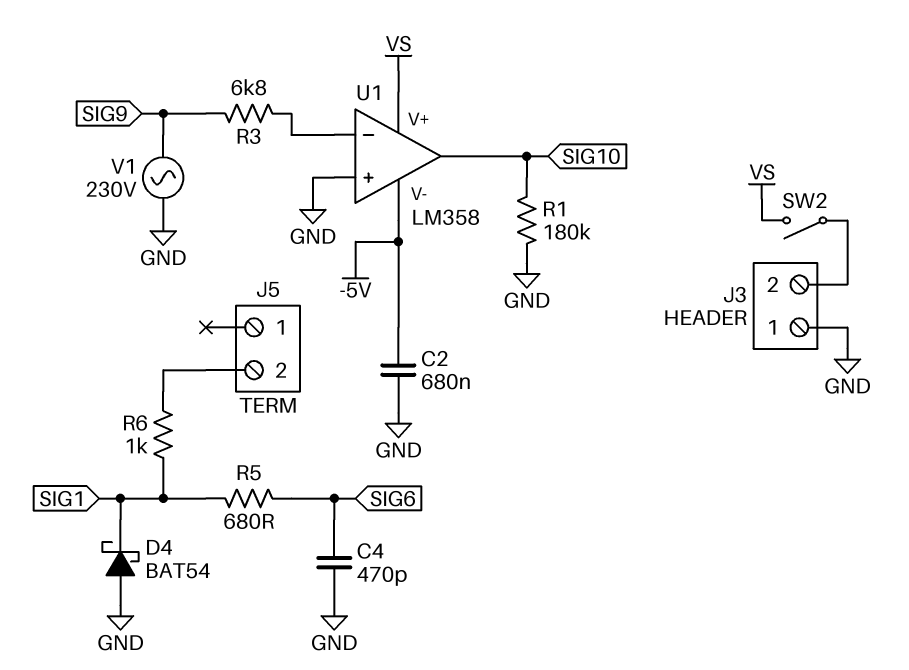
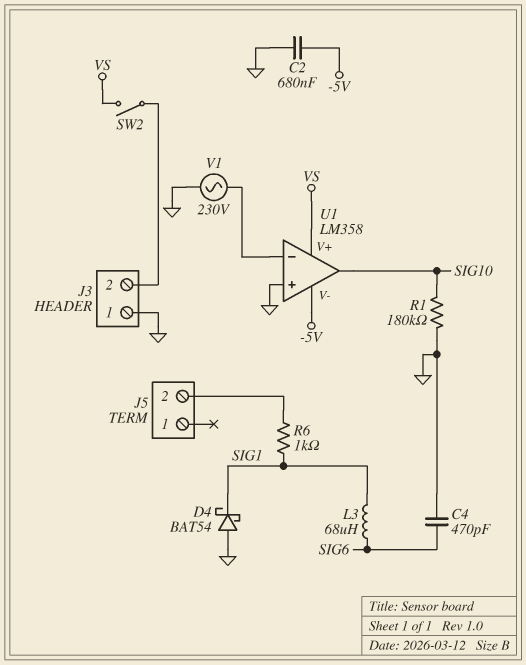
L3: none -> 68uH (SIG1, SIG6)
R3: 6.8k (SIG9, U1/in-) -> none
R5: 680 (SIG1, SIG6) -> none
V1: AC 230V (GND, SIG9) -> AC 230V (GND, U1/in-)

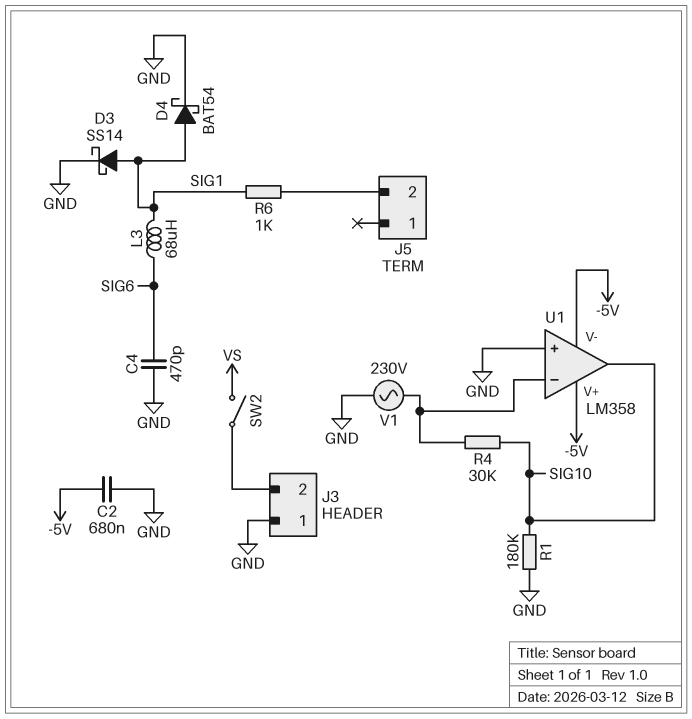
D3: none -> schottky SS14 (A SIG1, K GND)
D4: schottky BAT54 (A GND, K SIG1) -> schottky BAT54 (A SIG1, K GND)
R4: none -> 30k (SIG10, U1/in-)
U1 pin V+: VS -> -5V

